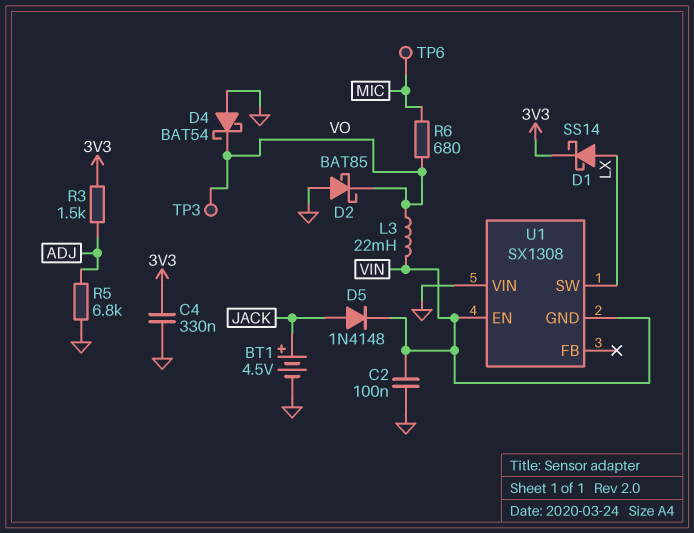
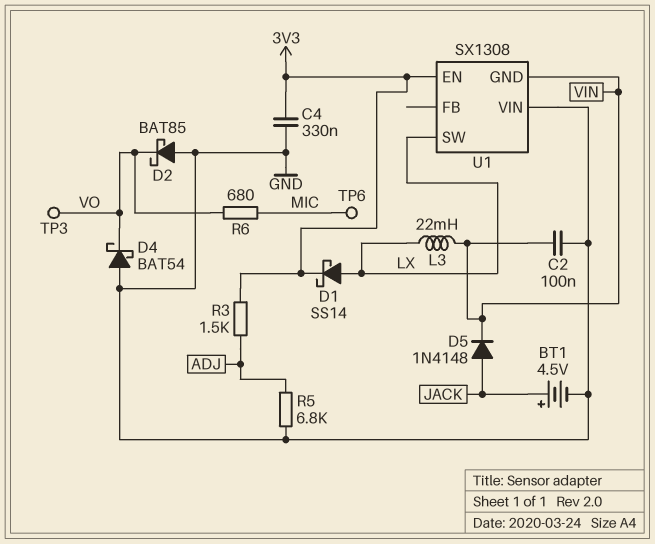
L3: 22mH (VIN, VO) -> 22mH (LX, VIN)
U1 pin EN: VIN -> 3V3

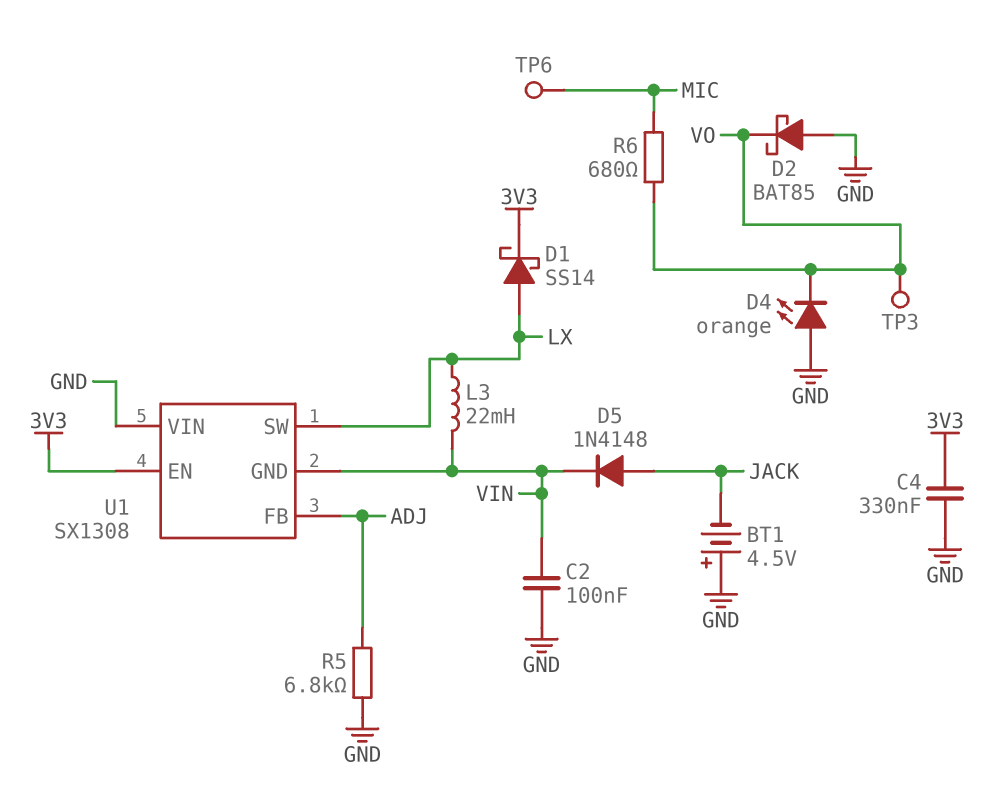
BT1: 4.5V (plus JACK, minus GND) -> 4.5V (plus GND, minus JACK)
D4: schottky BAT54 (A GND, K VO) -> LED orange (A GND, K VO)
R3: 1.5k (3V3, ADJ) -> none
U1 pin FB: none -> ADJ

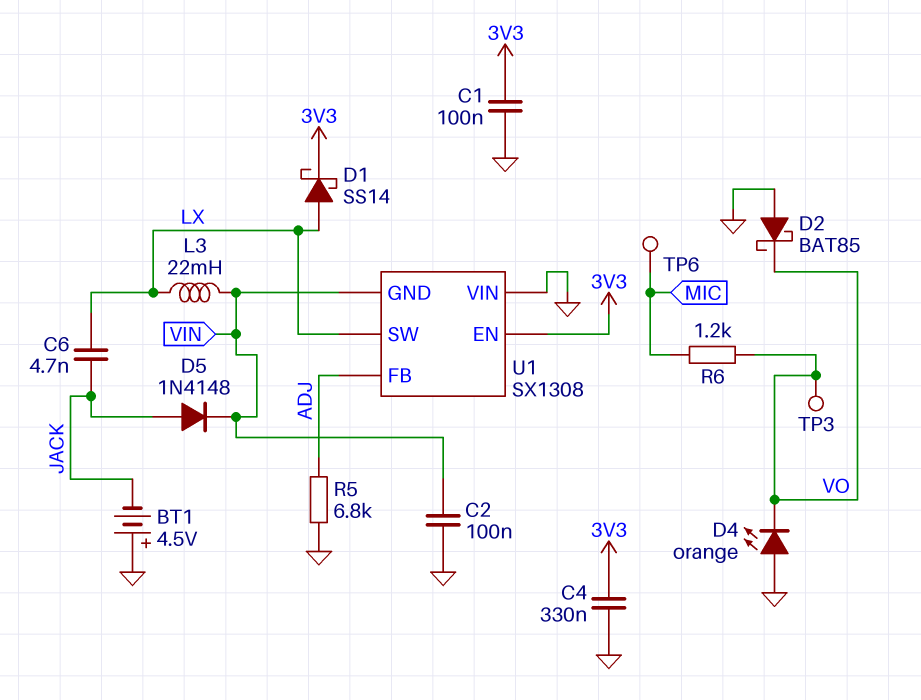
C1: none -> 100nF (3V3, GND)
C6: none -> 4.7nF (JACK, LX)
R6: 680 (MIC, VO) -> 1.2k (MIC, VO)

